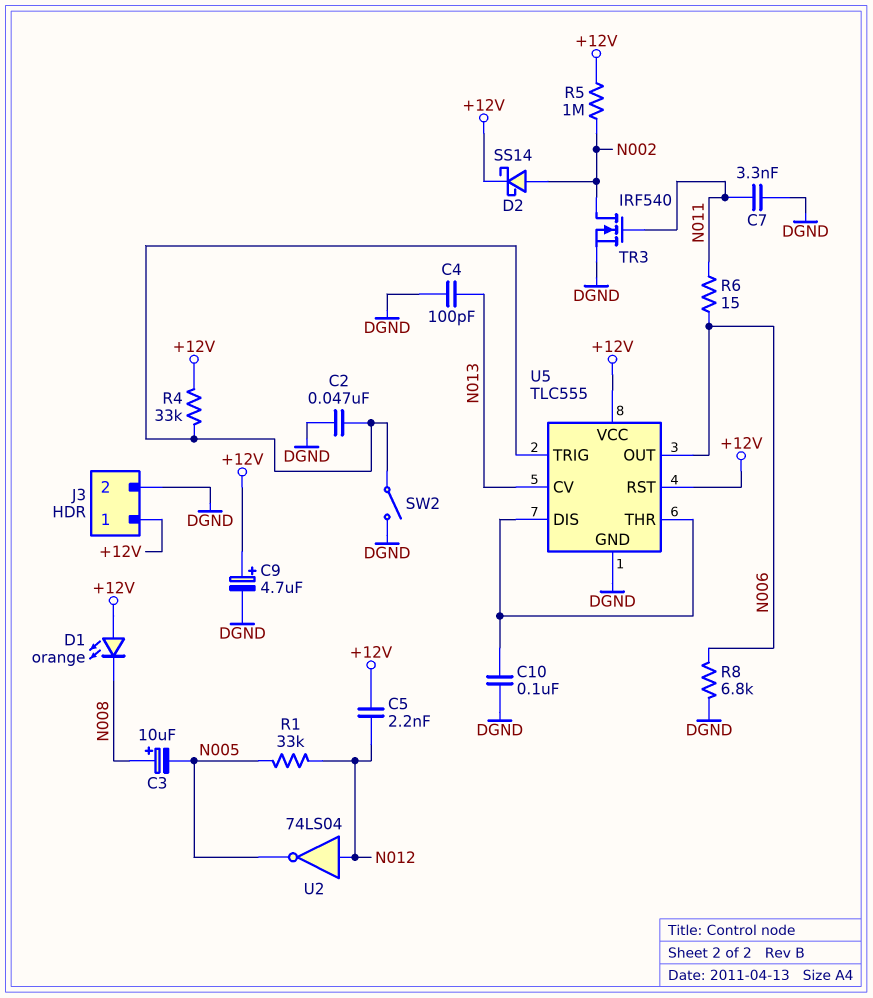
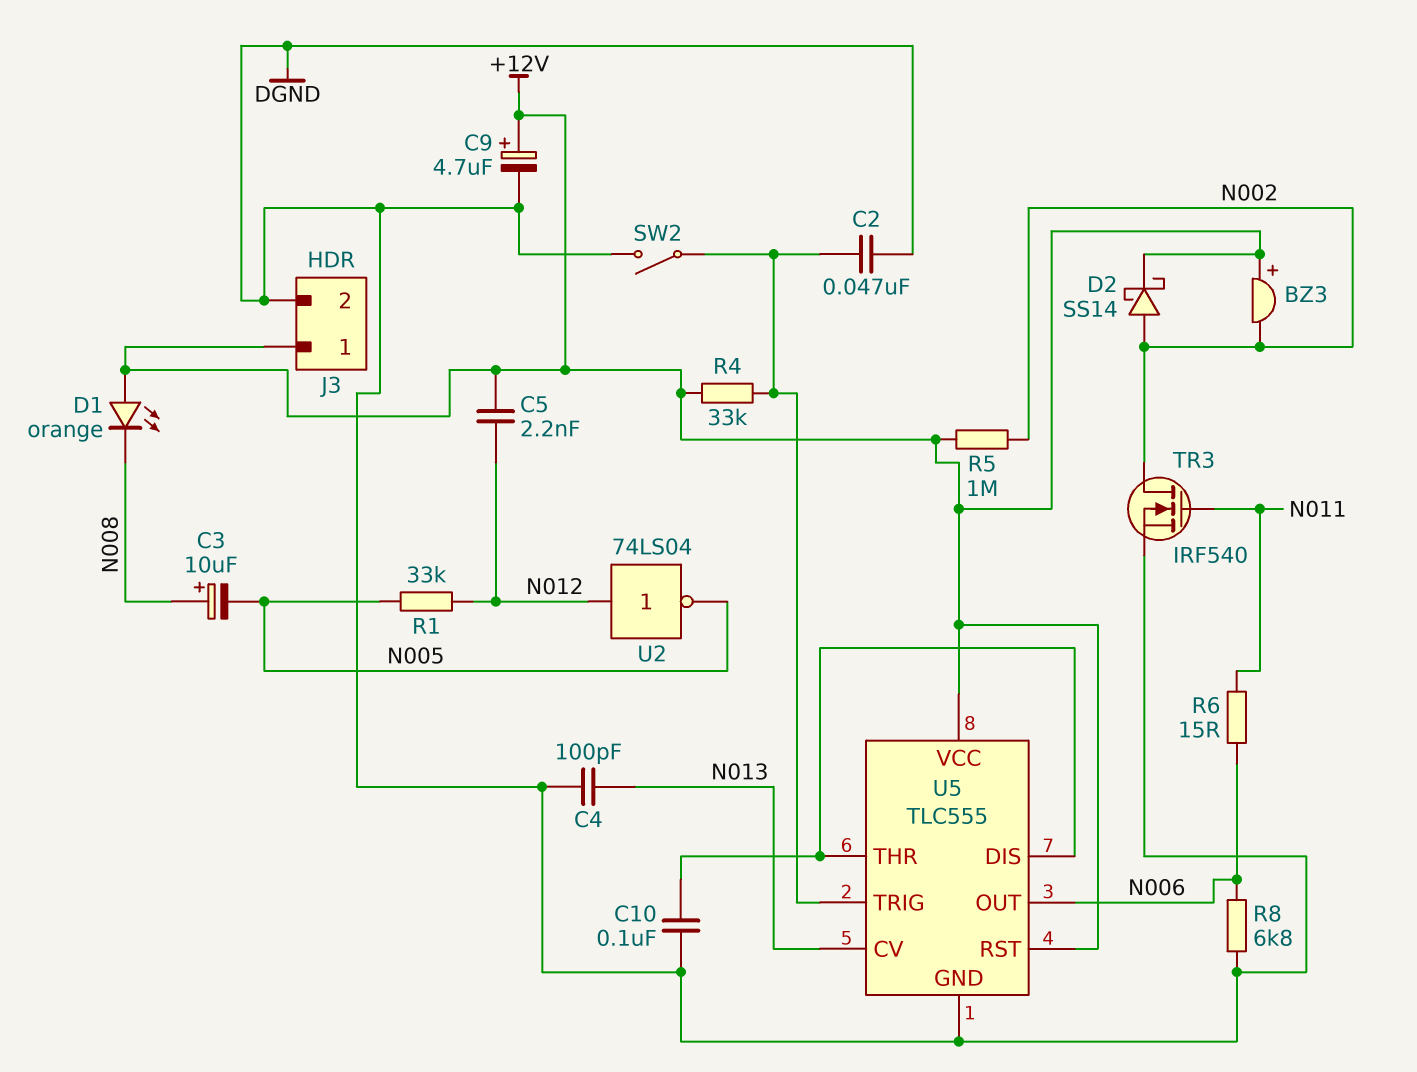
BZ3: none -> buzzer (plus +12V, minus N002)
C7: 3.3nF (DGND, N011) -> none

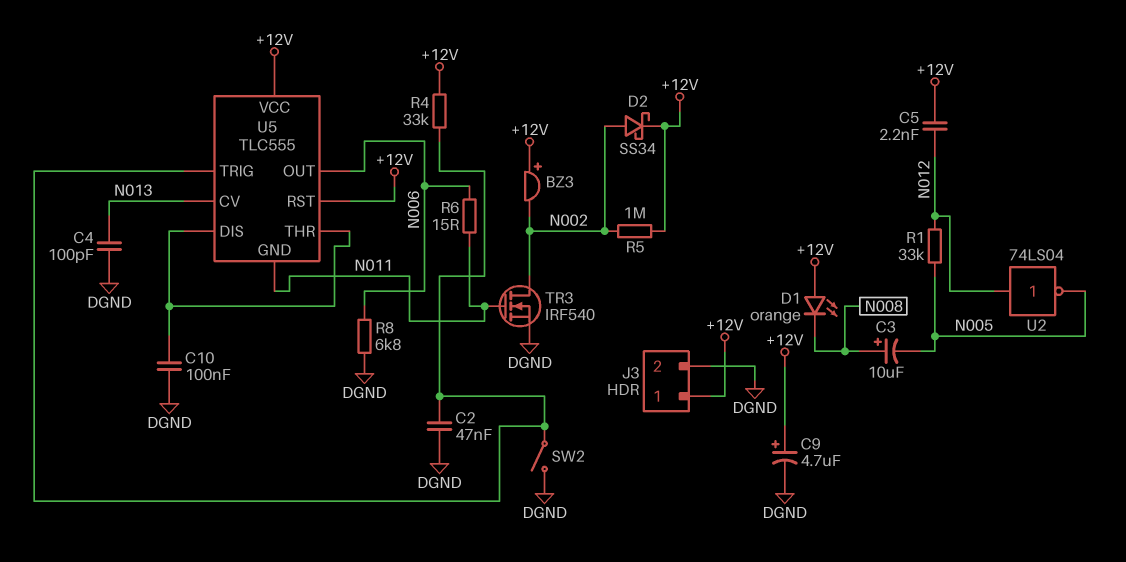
D2: schottky SS14 (A N002, K +12V) -> schottky SS34 (A N002, K +12V)
U5 pin GND: DGND -> N011

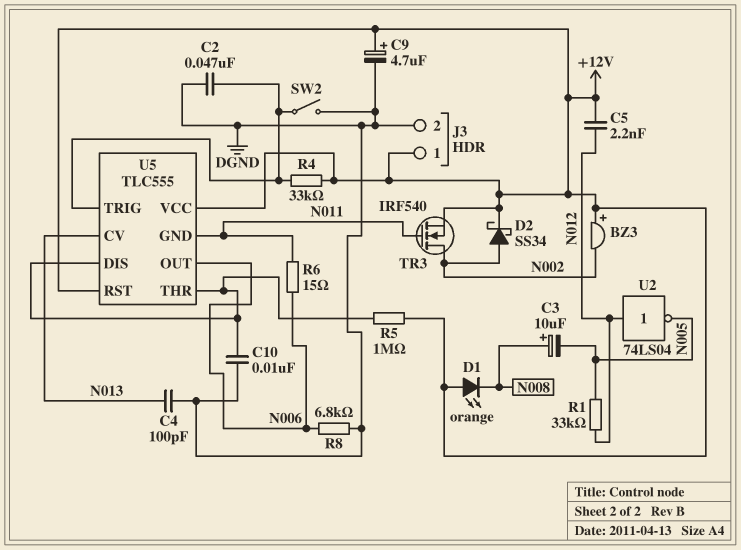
C10: 100nF (DGND, U5/DIS) -> 10nF (DGND, U5/DIS)
R5: 1M (+12V, N002) -> 1M (+12V, U5/DIS)
TR3: NMOS IRF540 (G N011, D N002, S DGND) -> NMOS IRF540 (G N011, D N002, S +12V)

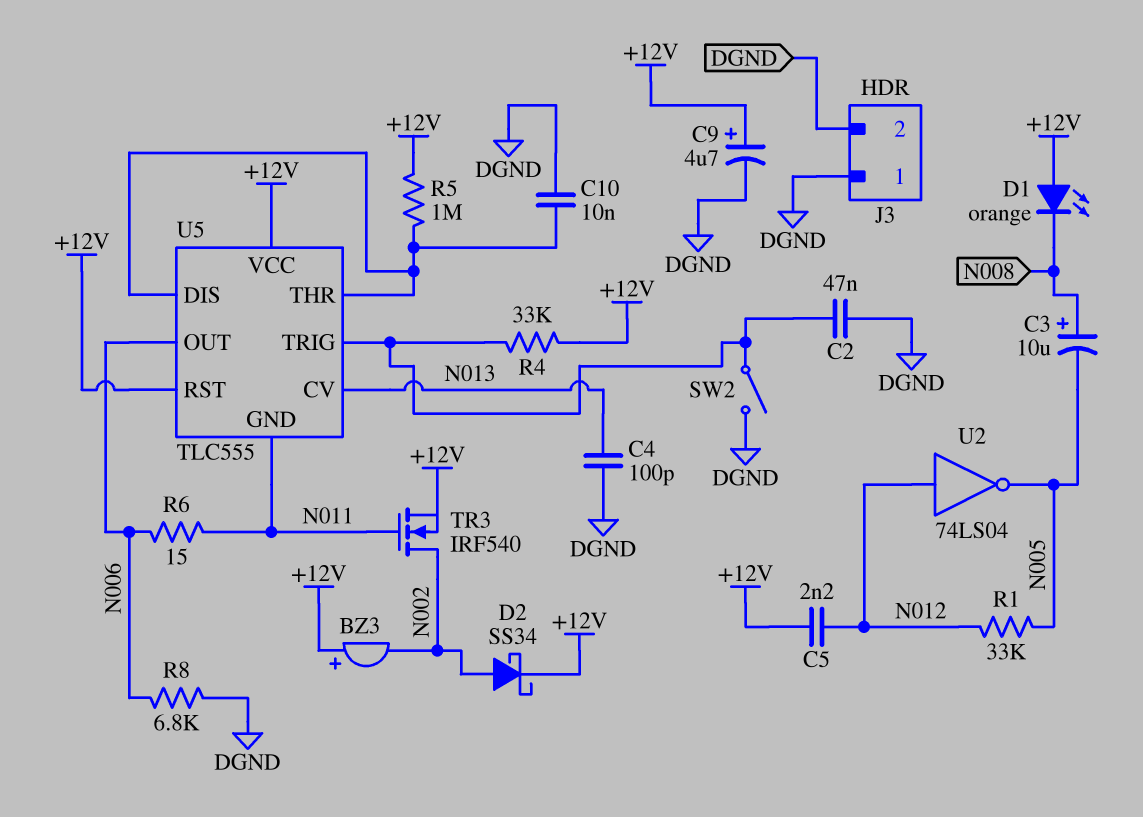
J3 pin 1: +12V -> DGND

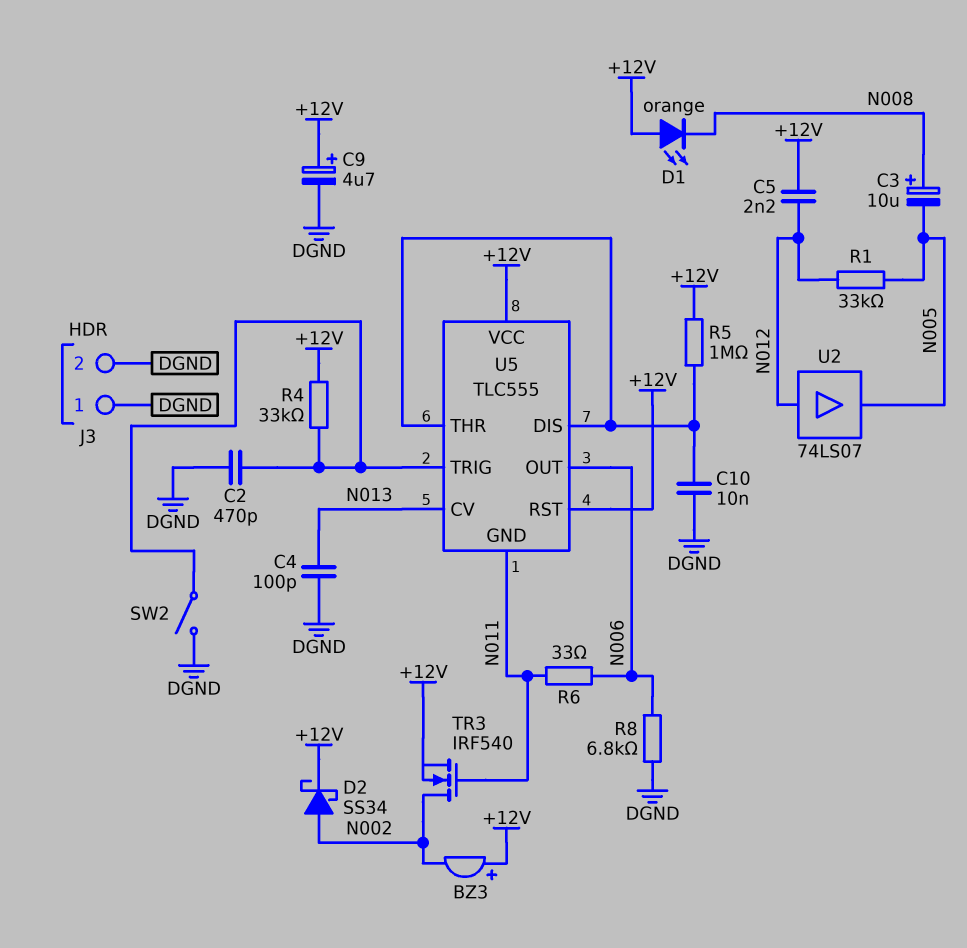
C2: 47nF (DGND, U5/TRIG) -> 470pF (DGND, U5/TRIG)
R6: 15 (N006, N011) -> 33 (N006, N011)
U2: NOT 74LS04 (in N012, out N005) -> buffer 74LS07 (in N012, out N005)

